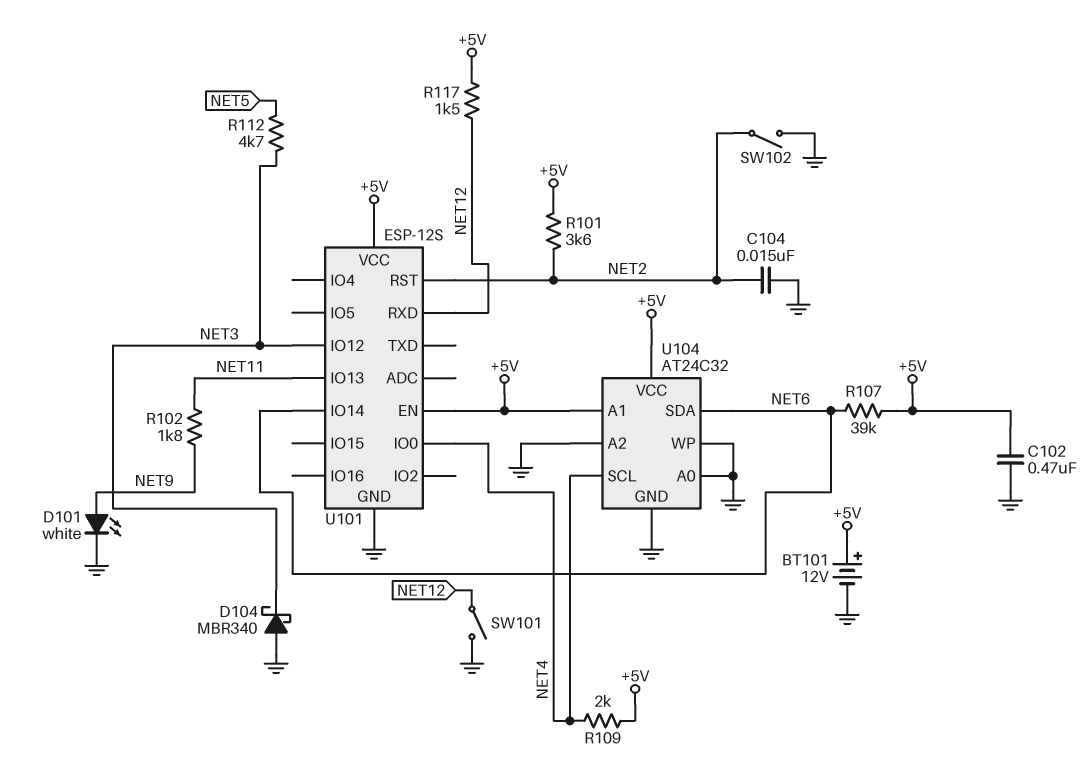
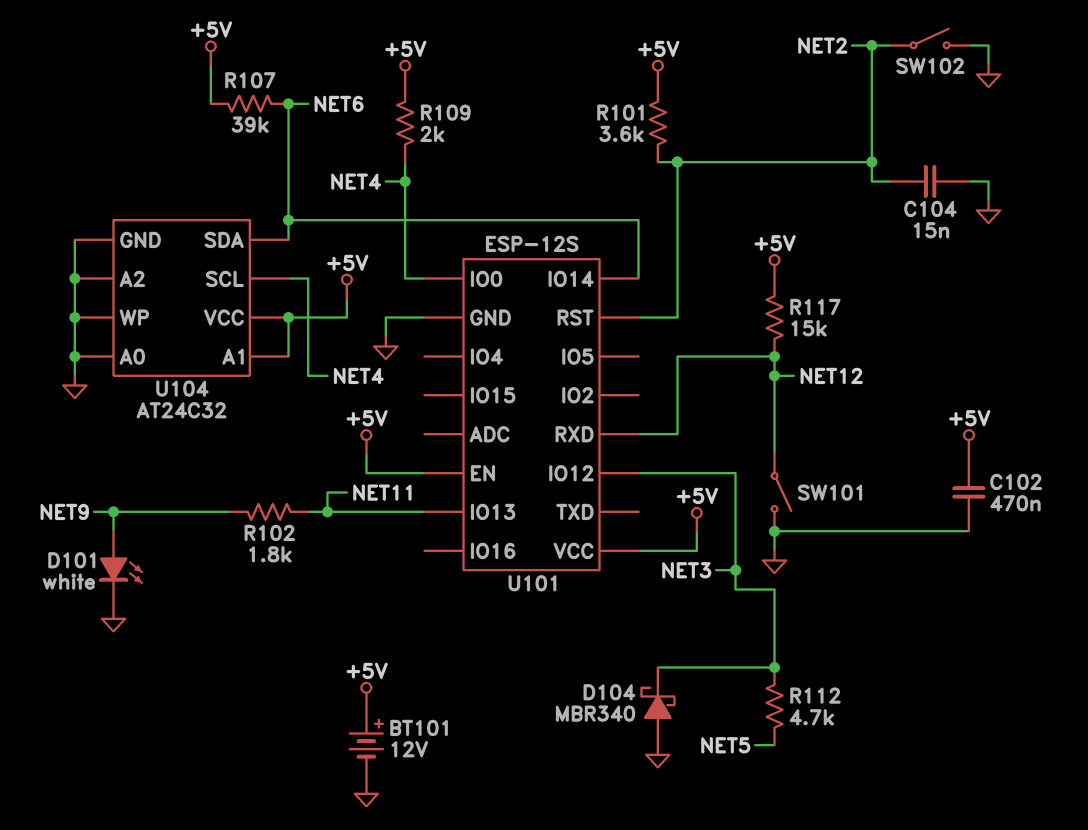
R117: 1.5k (+5V, NET12) -> 15k (+5V, NET12)

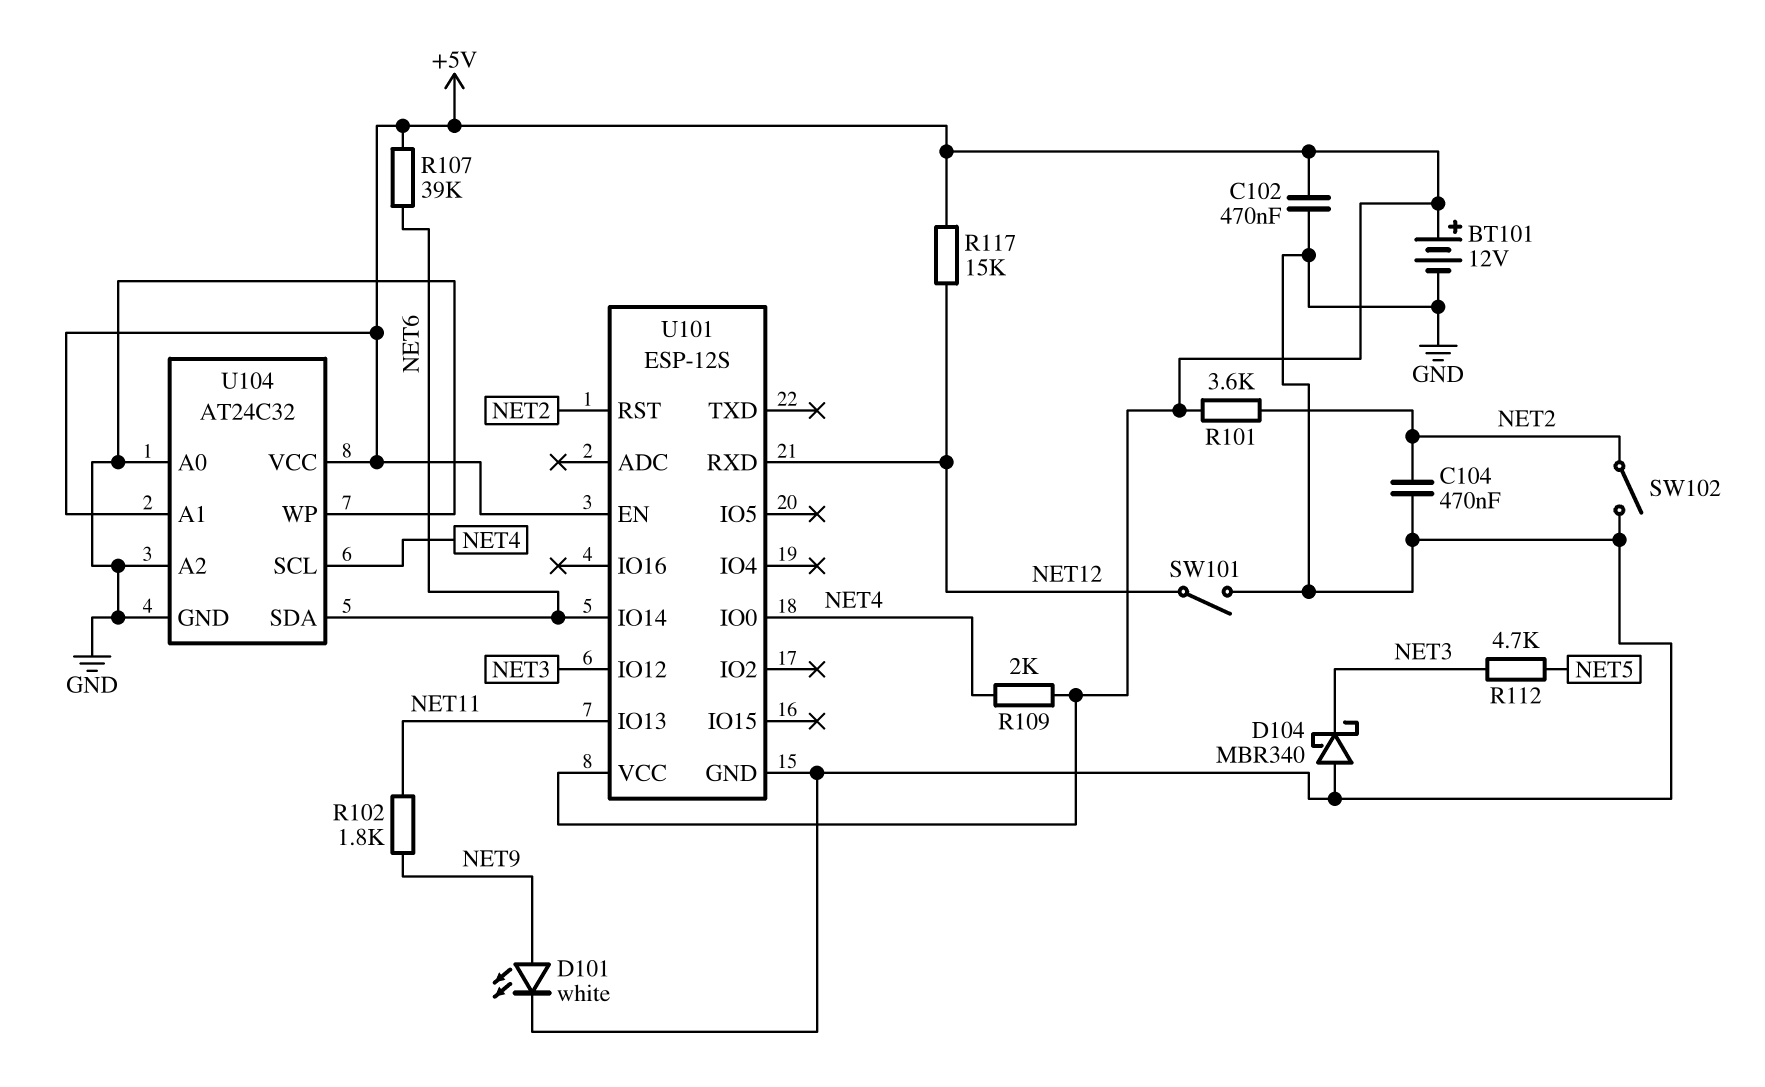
C104: 15nF (GND, NET2) -> 470nF (GND, NET2)

